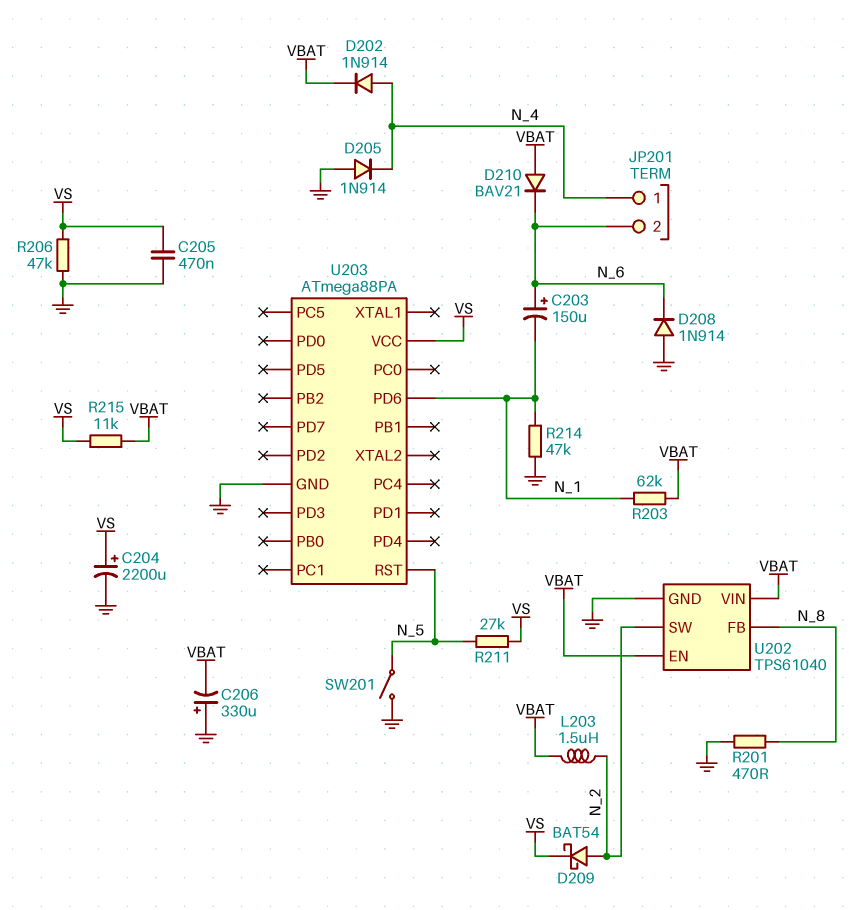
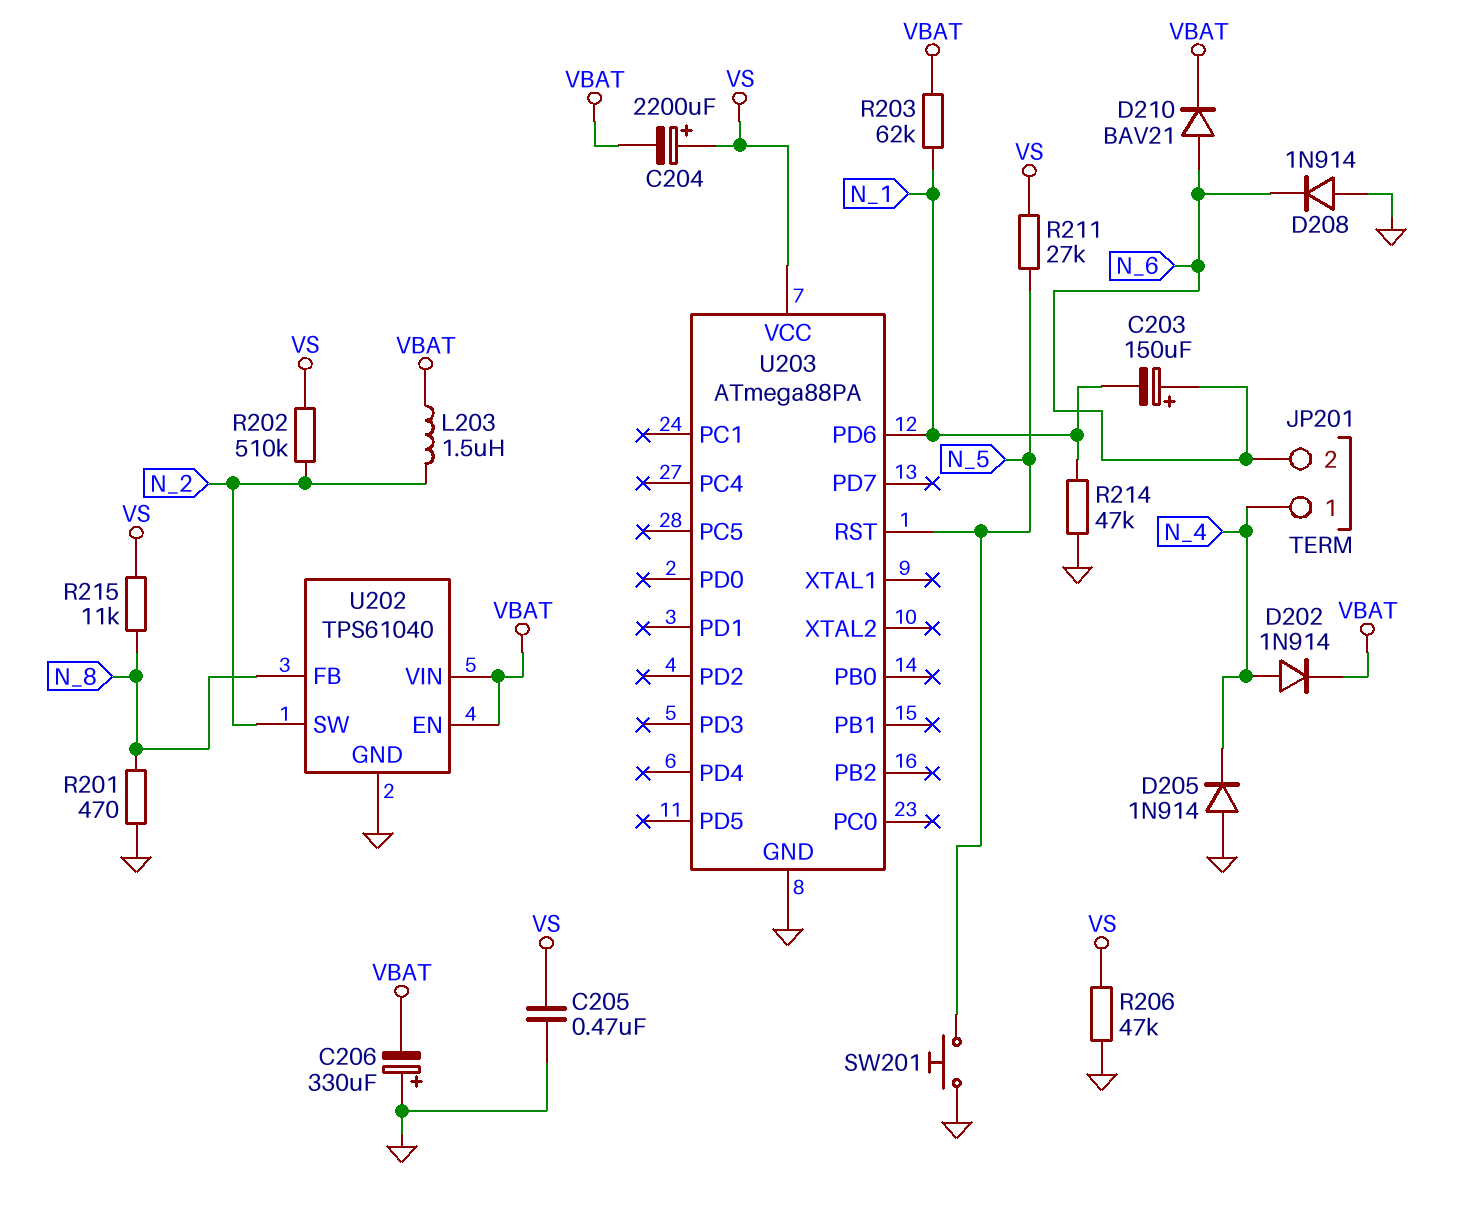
C204: 2200uF (plus VS, minus GND) -> 2200uF (plus VS, minus VBAT)
D209: schottky BAT54 (A N_2, K VS) -> none
D210: diode BAV21 (A VBAT, K N_6) -> diode BAV21 (A N_6, K VBAT)
R202: none -> 510k (N_2, VS)
R215: 11k (VBAT, VS) -> 11k (N_8, VS)
SW201: switch (GND, N_5) -> button (GND, N_5)

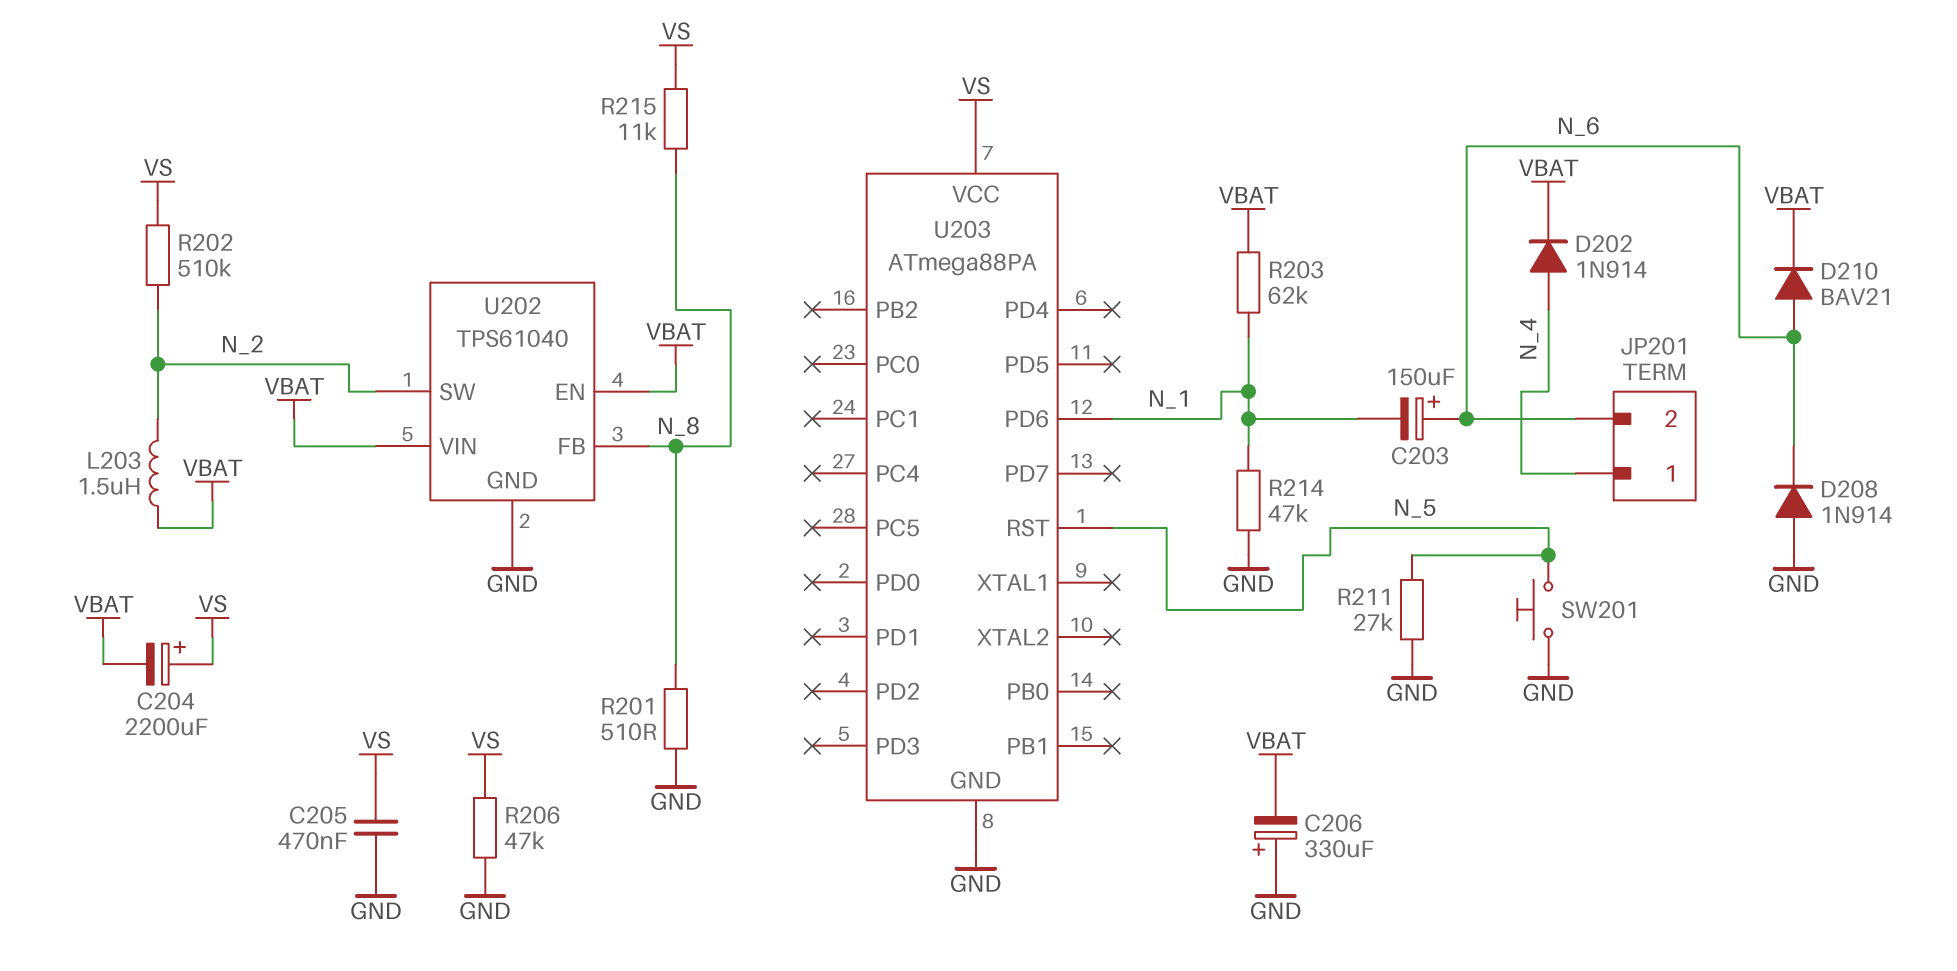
D205: diode 1N914 (A GND, K N_4) -> none
R201: 470 (GND, N_8) -> 510 (GND, N_8)
R211: 27k (N_5, VS) -> 27k (GND, N_5)

